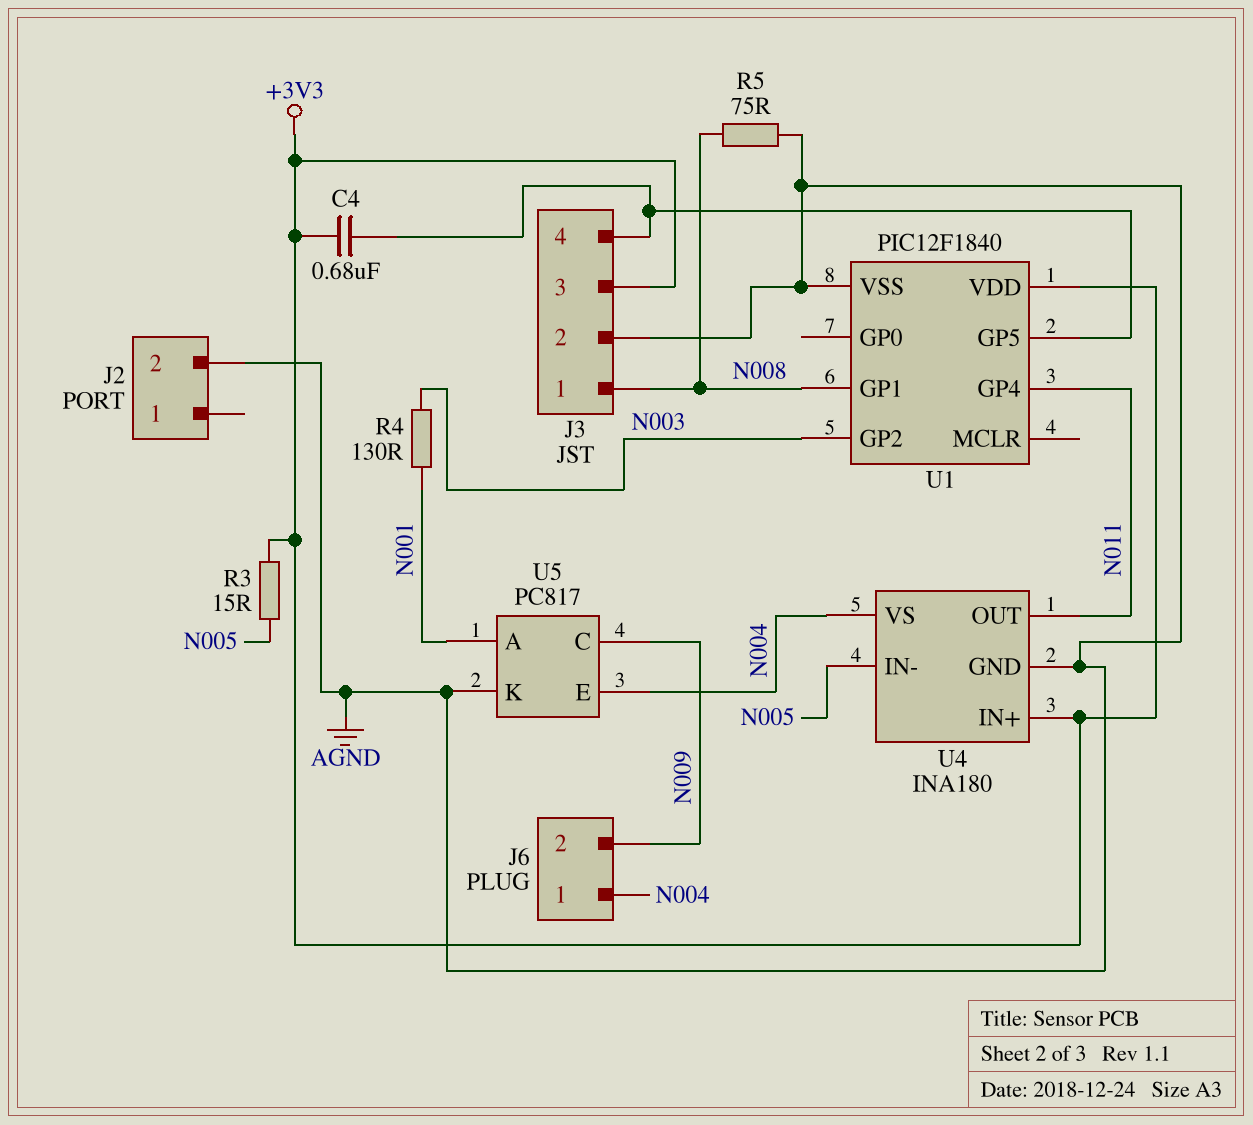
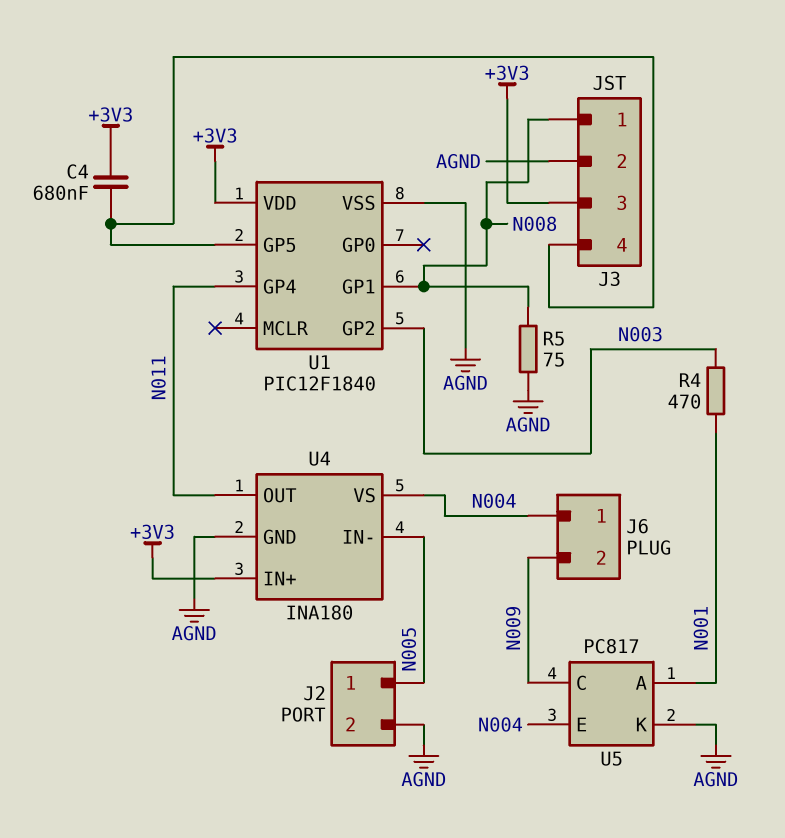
J2 pin 1: none -> N005
R3: 15 (+3V3, N005) -> none
R4: 130 (N001, N003) -> 470 (N001, N003)

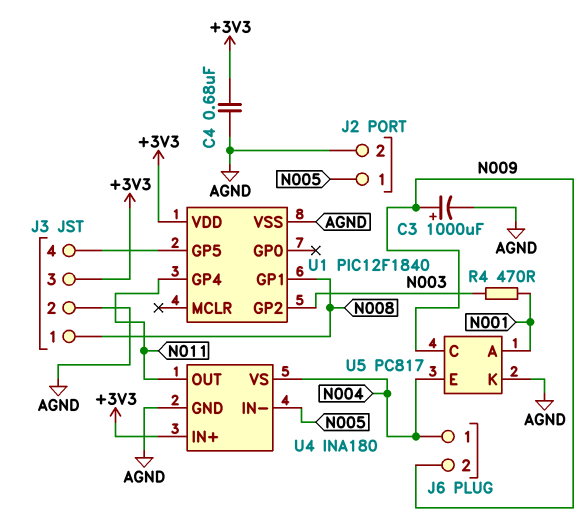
C3: none -> 1000uF (plus N009, minus AGND)
C4: 680nF (+3V3, J3/4) -> 680nF (+3V3, AGND)
R5: 75 (AGND, N008) -> none

